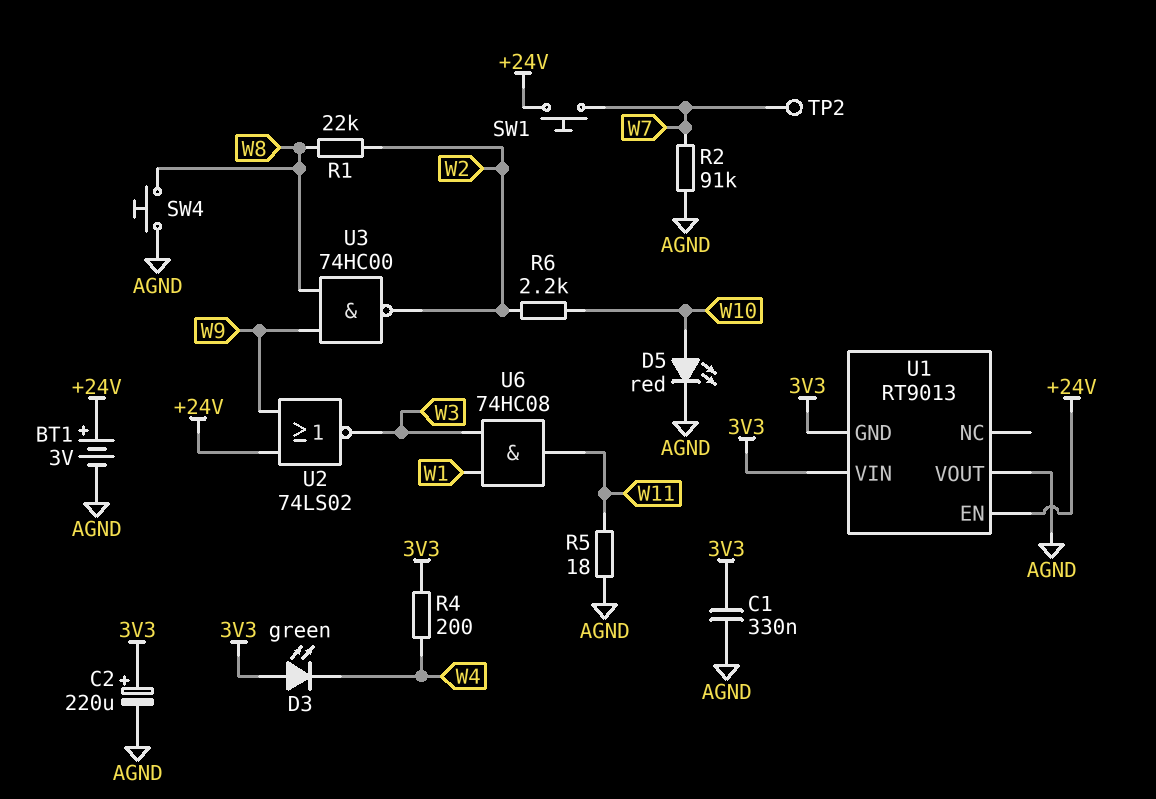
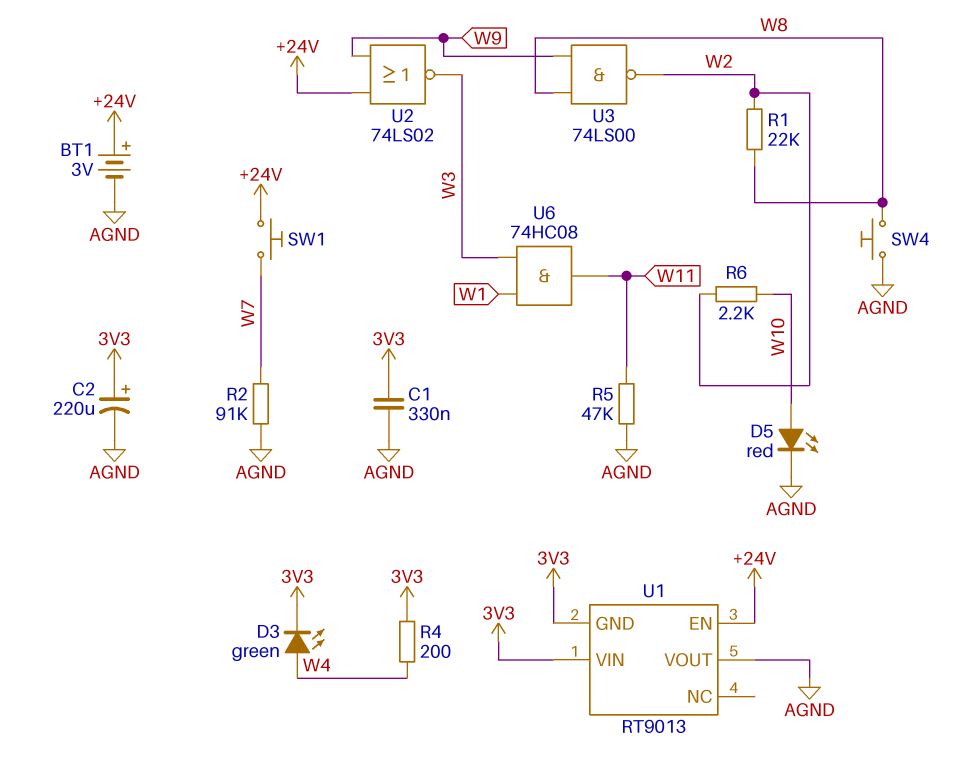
D3: LED green (A 3V3, K W4) -> LED green (A W4, K 3V3)
R5: 18 (AGND, W11) -> 47k (AGND, W11)
TP2: test point (W7) -> none
U3: NAND 74HC00 (in W8, in W9, out W2) -> NAND 74LS00 (in W8, in W9, out W2)

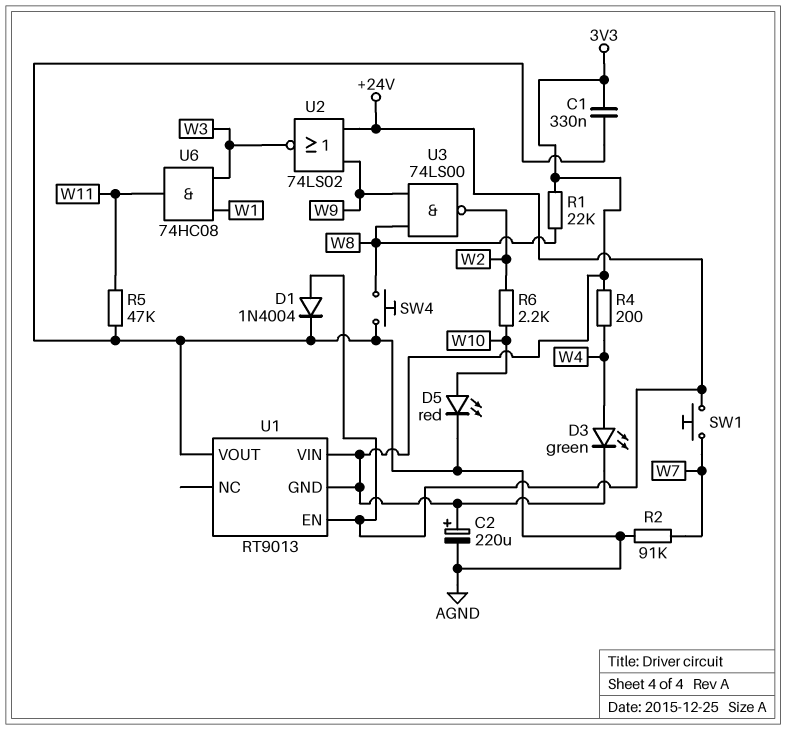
BT1: 3V (plus +24V, minus AGND) -> none
D1: none -> diode 1N4004 (A +24V, K AGND)
R1: 22k (W2, W8) -> 22k (3V3, W8)

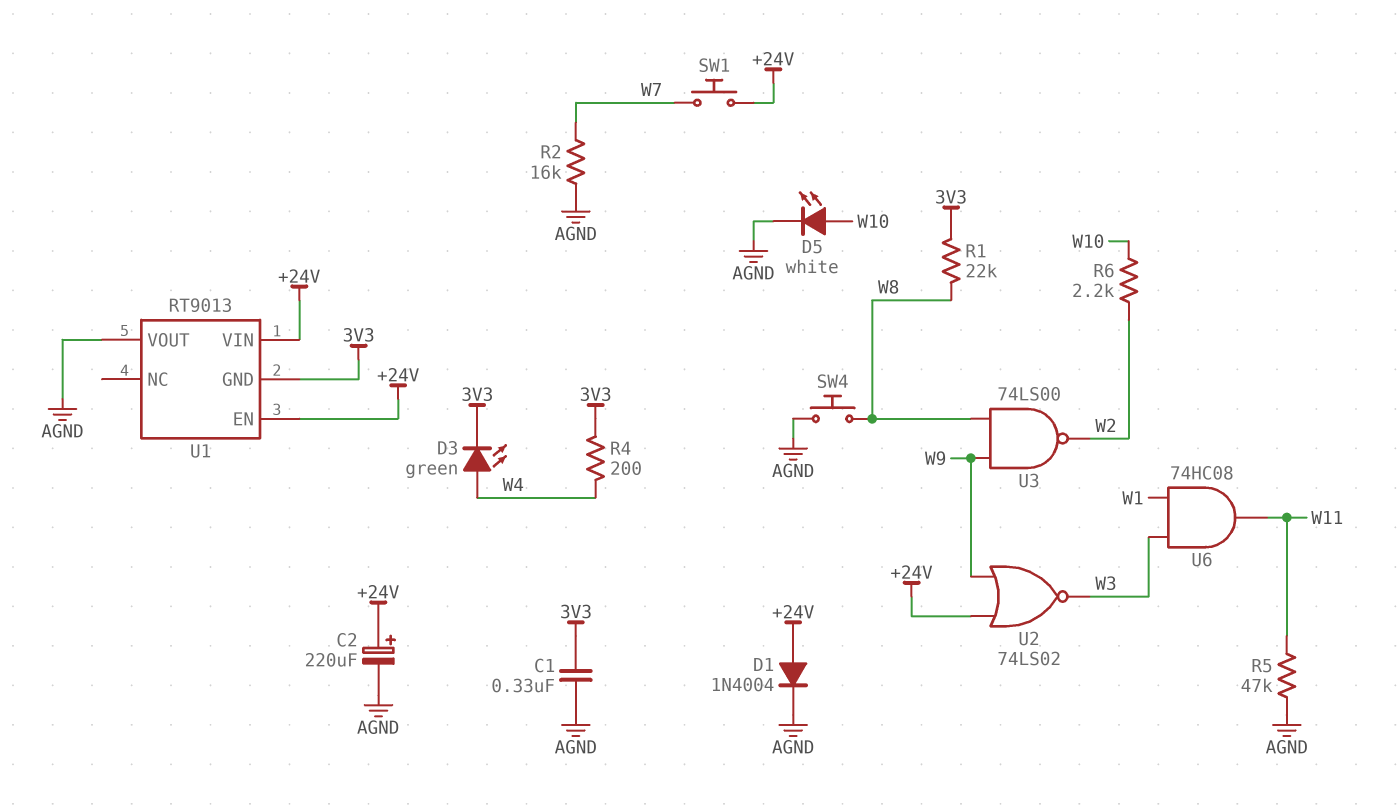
C2: 220uF (plus 3V3, minus AGND) -> 220uF (plus +24V, minus AGND)
D5: LED red (A W10, K AGND) -> LED white (A W10, K AGND)
R2: 91k (AGND, W7) -> 16k (AGND, W7)
U1 pin VIN: 3V3 -> +24V

